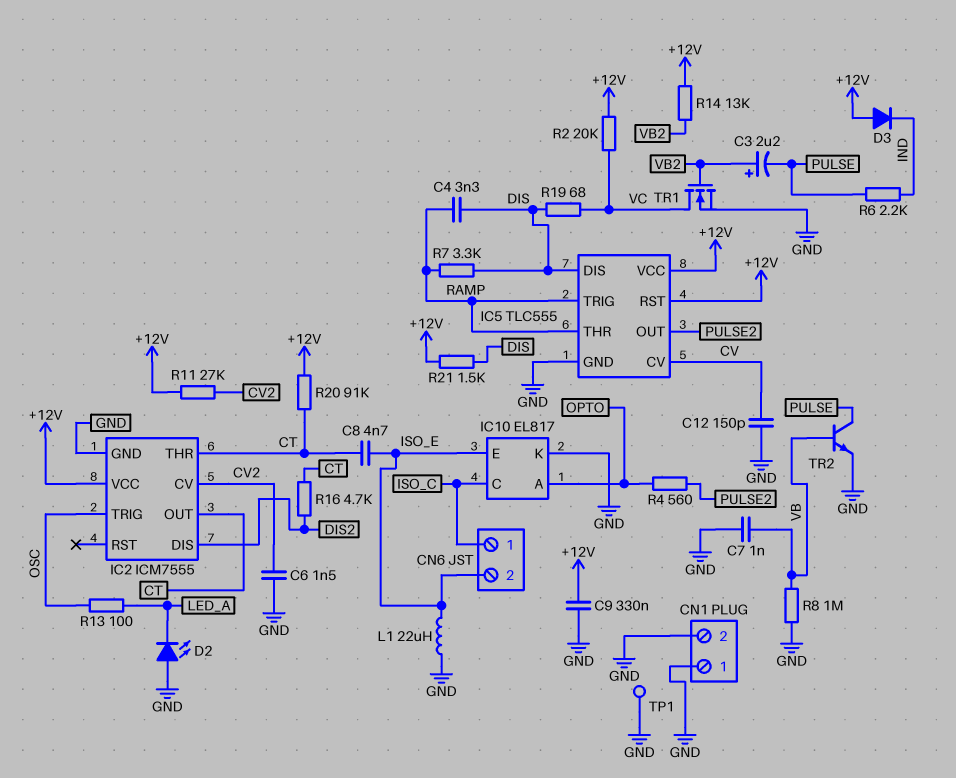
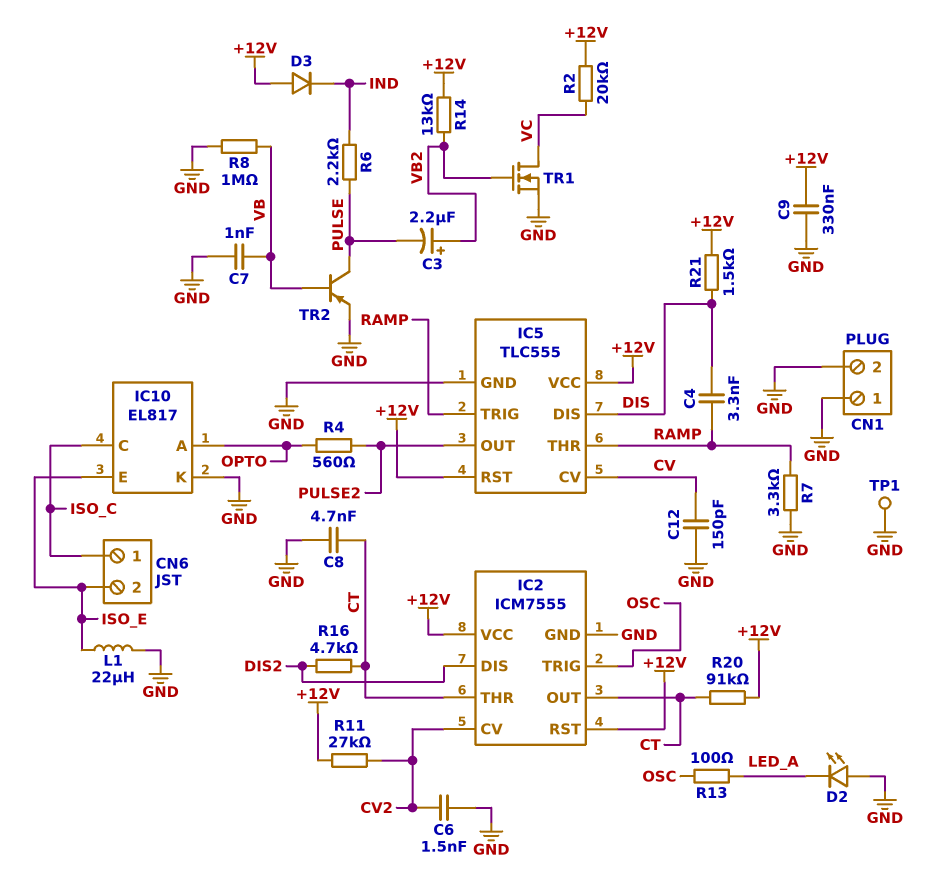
C8: 4.7nF (CT, ISO_E) -> 4.7nF (CT, GND)
IC2 pin RST: none -> +12V
R7: 3.3k (DIS, RAMP) -> 3.3k (GND, RAMP)
R19: 68 (DIS, VC) -> none
TR2: NPN (B VB, C PULSE, E GND) -> PNP (B VB, C PULSE, E GND)

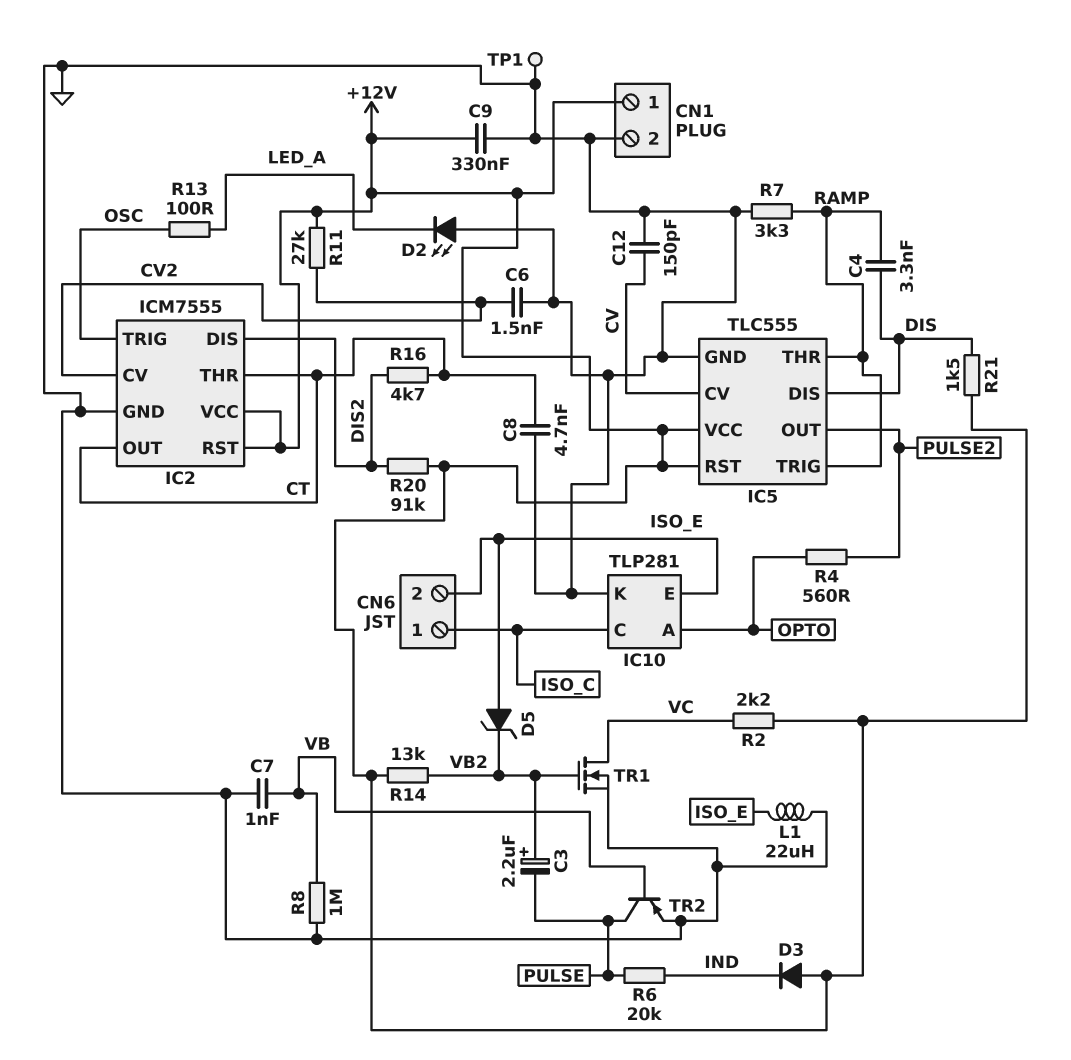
CN1 pin 1: GND -> +12V
D5: none -> zener (A ISO_E, K VB2)
IC10: EL817 -> TLP281
R2: 20k (+12V, VC) -> 2.2k (+12V, VC)
R6: 2.2k (IND, PULSE) -> 20k (IND, PULSE)
R20: 91k (+12V, CT) -> 91k (+12V, DIS2)

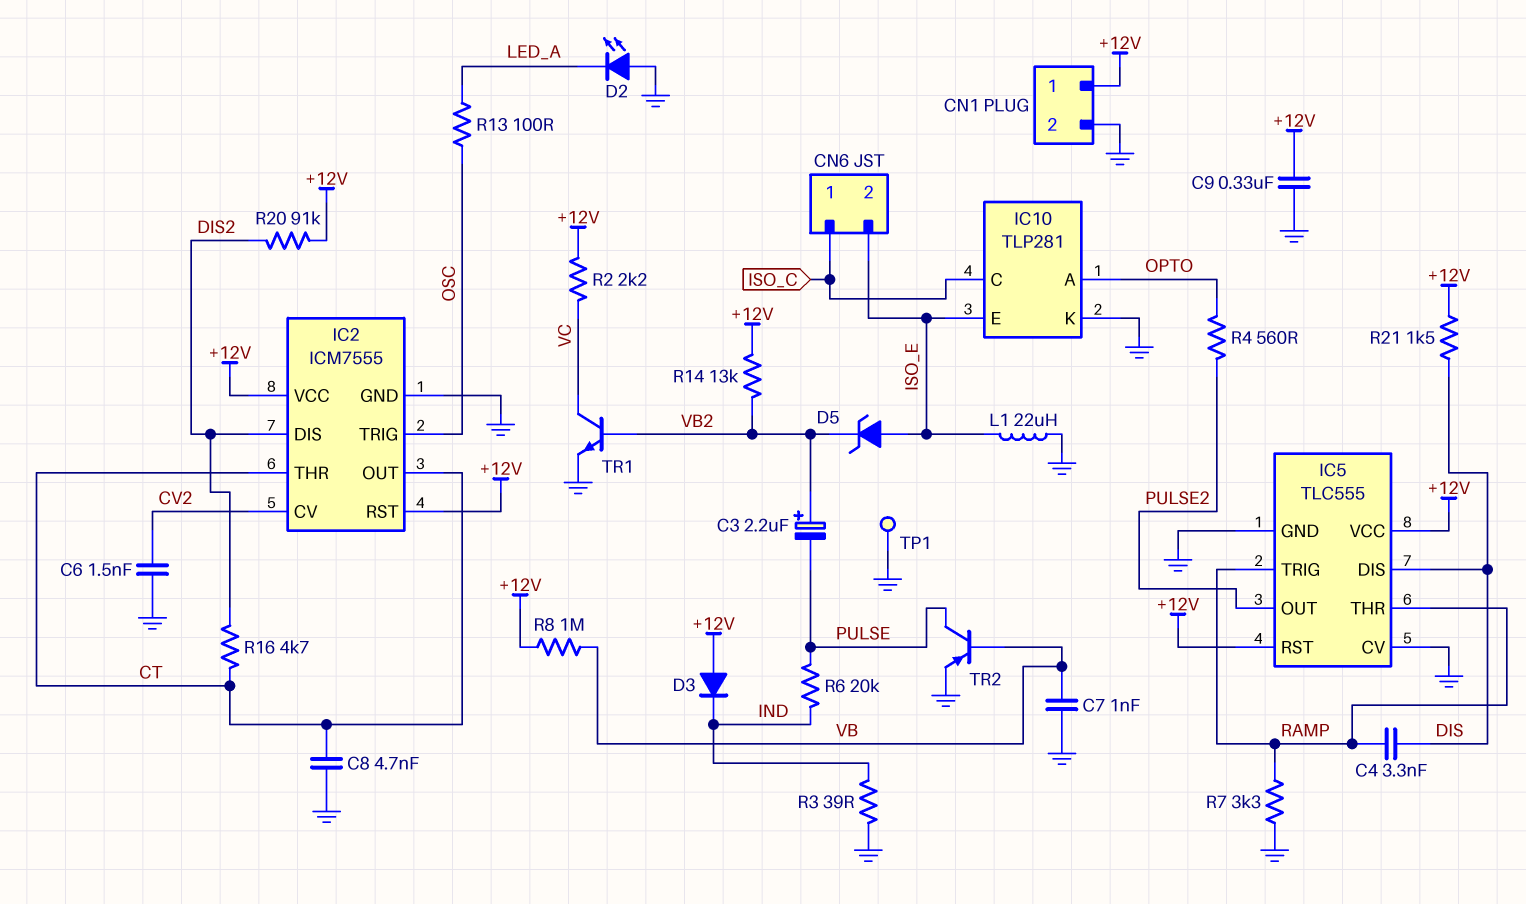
C12: 150pF (CV, GND) -> none
IC5 pin CV: CV -> GND
R3: none -> 39 (GND, IND)
R8: 1M (GND, VB) -> 1M (+12V, VB)
R11: 27k (+12V, CV2) -> none
TR1: NMOS (G VB2, D VC, S GND) -> NPN (B VB2, C VC, E GND)

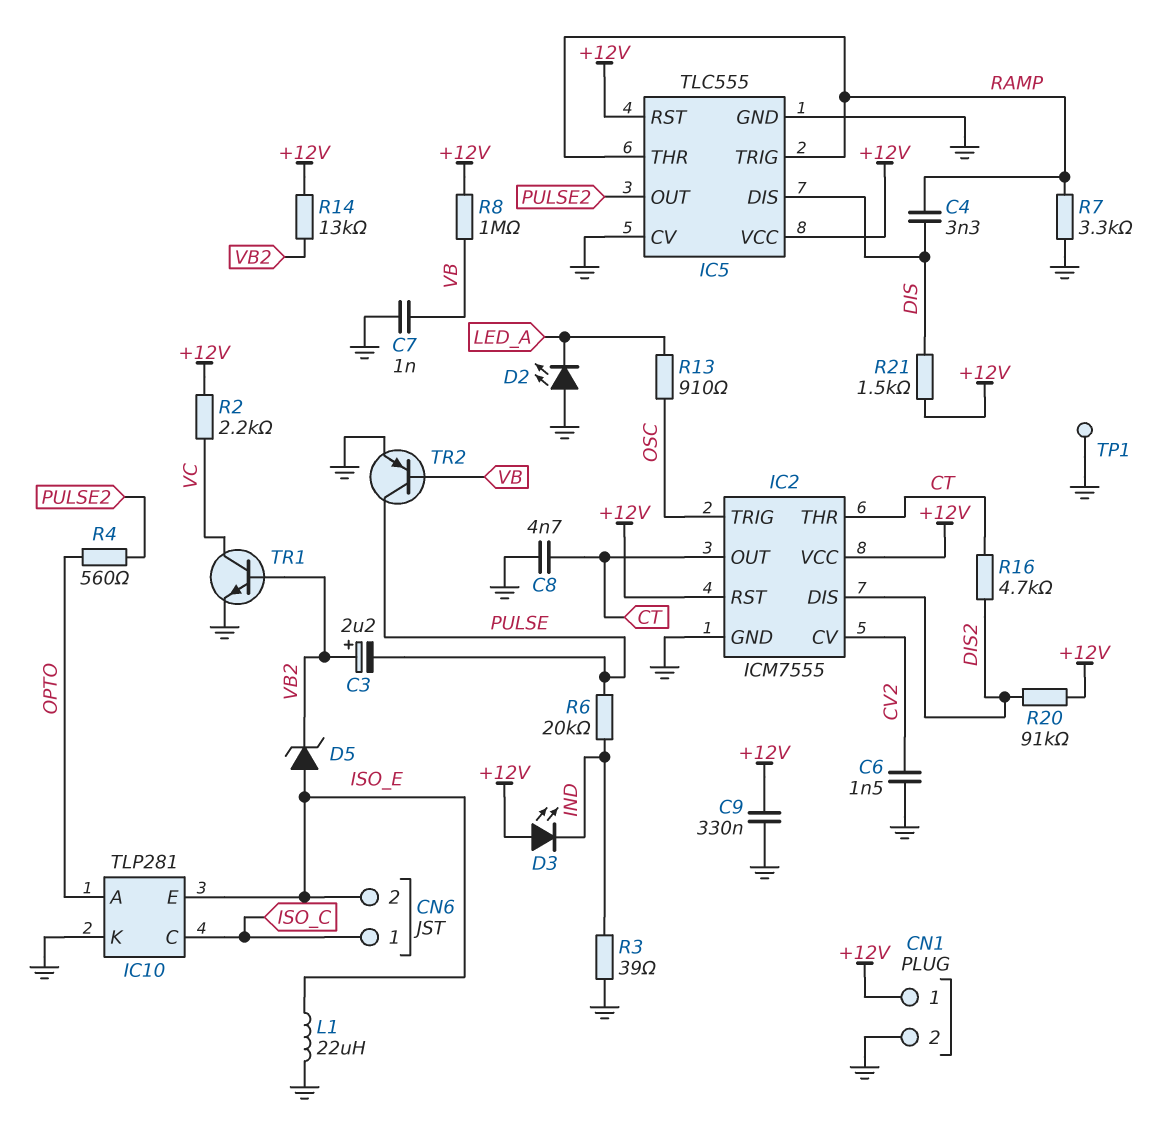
D3: diode (A +12V, K IND) -> LED (A +12V, K IND)
R13: 100 (LED_A, OSC) -> 910 (LED_A, OSC)

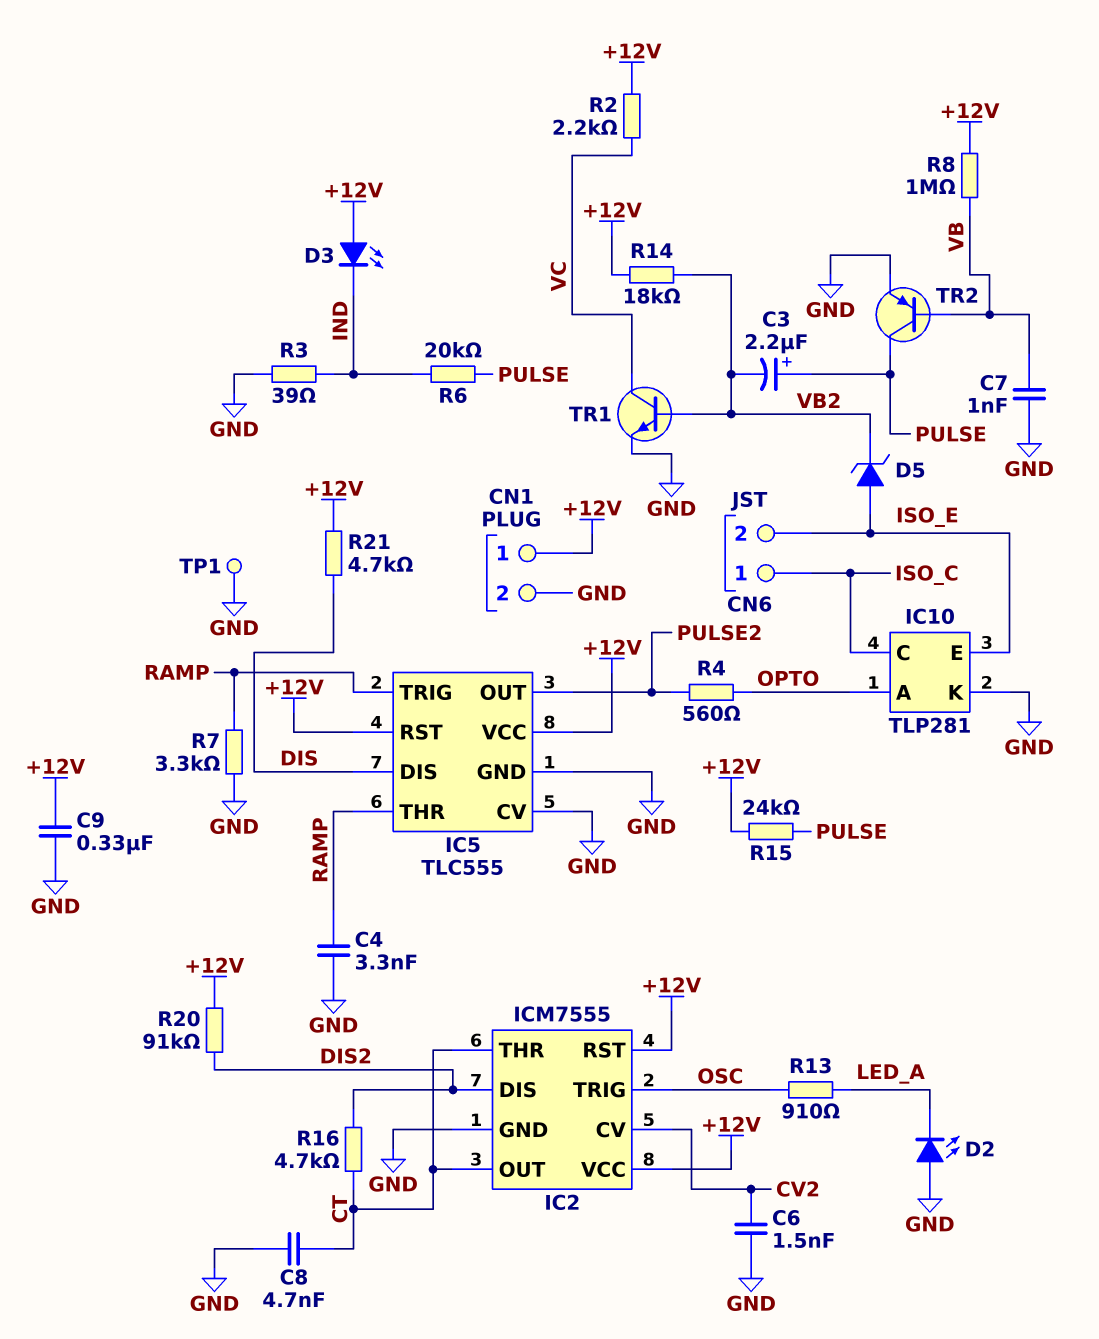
C3: 2.2uF (plus VB2, minus PULSE) -> 2.2uF (plus PULSE, minus VB2)
C4: 3.3nF (DIS, RAMP) -> 3.3nF (GND, RAMP)
L1: 22uH (GND, ISO_E) -> none
R14: 13k (+12V, VB2) -> 18k (+12V, VB2)
R15: none -> 24k (+12V, PULSE)
R21: 1.5k (+12V, DIS) -> 4.7k (+12V, DIS)

